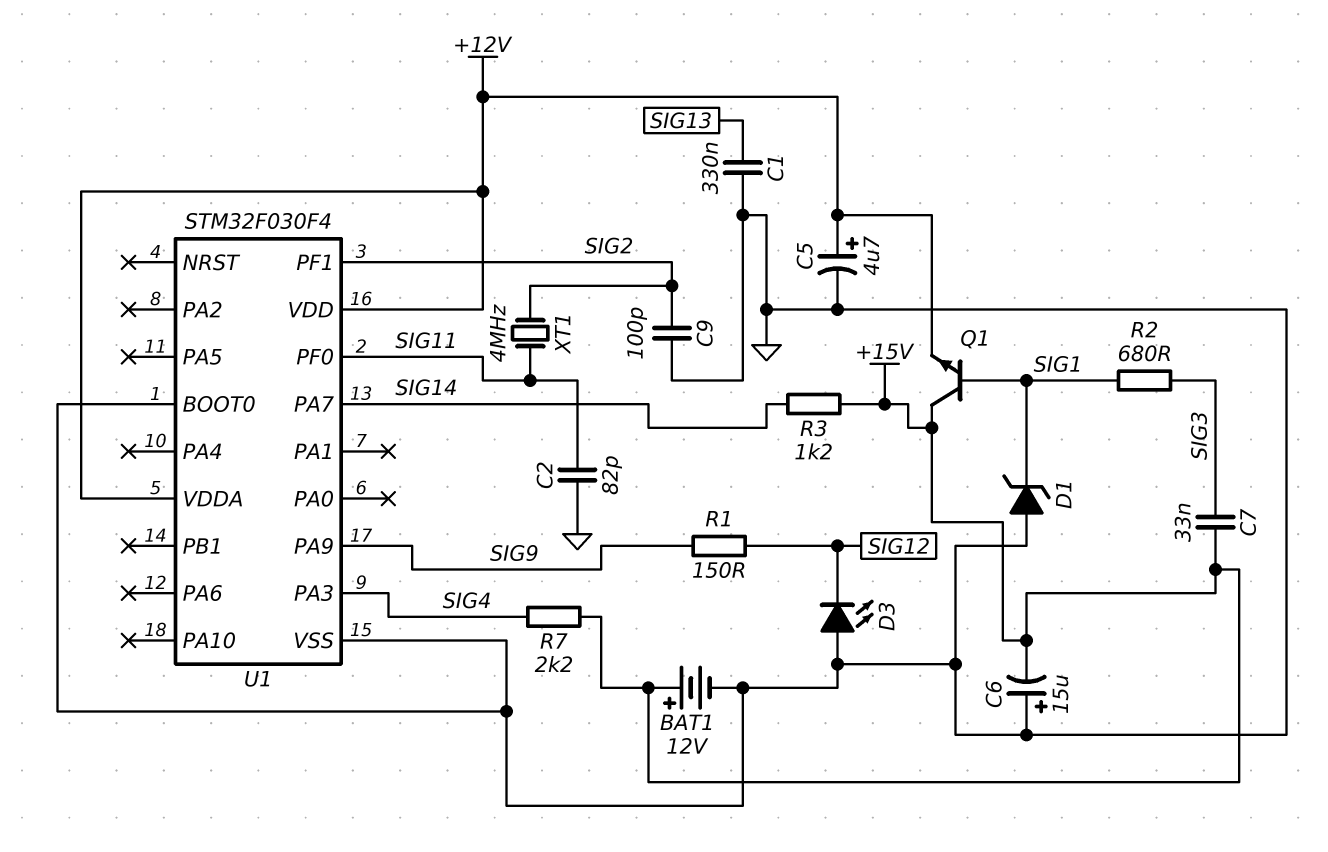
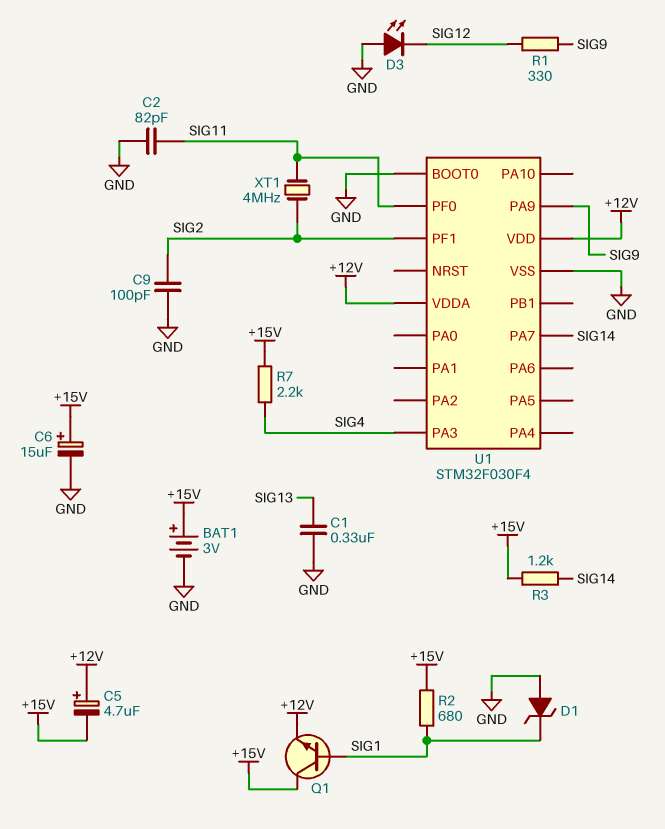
BAT1: 12V (plus +15V, minus GND) -> 3V (plus +15V, minus GND)
C5: 4.7uF (plus +12V, minus GND) -> 4.7uF (plus +12V, minus +15V)
C6: 15uF (plus GND, minus +15V) -> 15uF (plus +15V, minus GND)
C7: 33nF (+15V, SIG3) -> none
R1: 150 (SIG9, SIG12) -> 330 (SIG9, SIG12)
R2: 680 (SIG1, SIG3) -> 680 (+15V, SIG1)

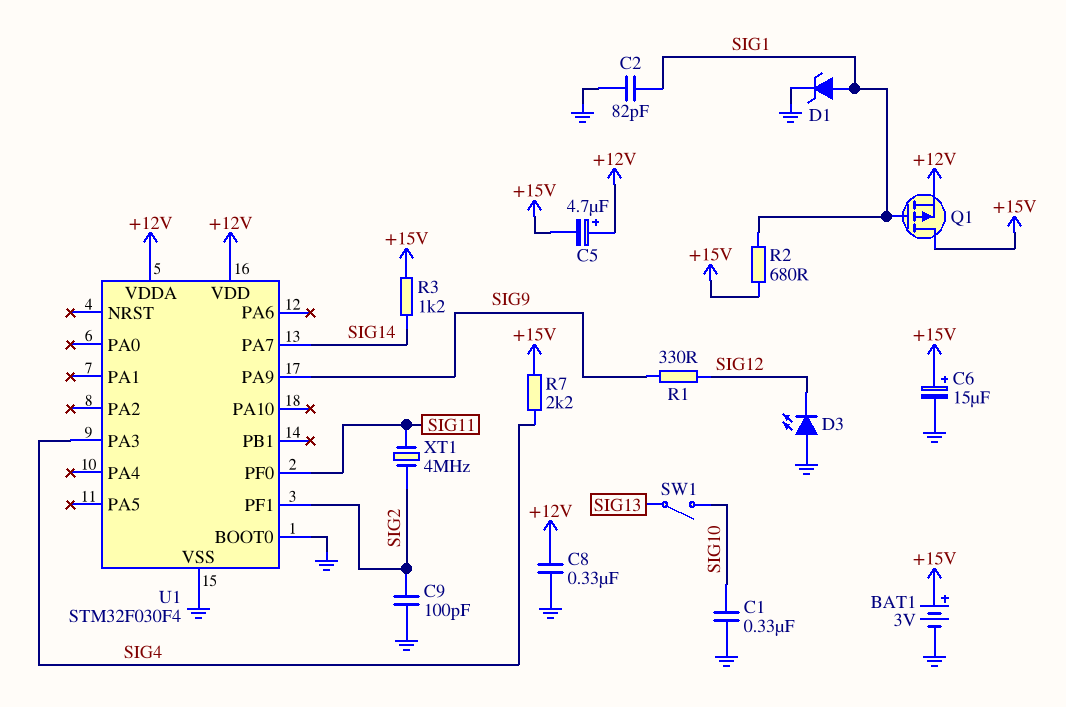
C1: 330nF (GND, SIG13) -> 330nF (GND, SIG10)
C2: 82pF (GND, SIG11) -> 82pF (GND, SIG1)
C8: none -> 330nF (+12V, GND)
D1: zener (A GND, K SIG1) -> zener (A SIG1, K GND)
Q1: NPN (B SIG1, C +15V, E +12V) -> PMOS (G SIG1, D +15V, S +12V)
SW1: none -> switch (SIG10, SIG13)

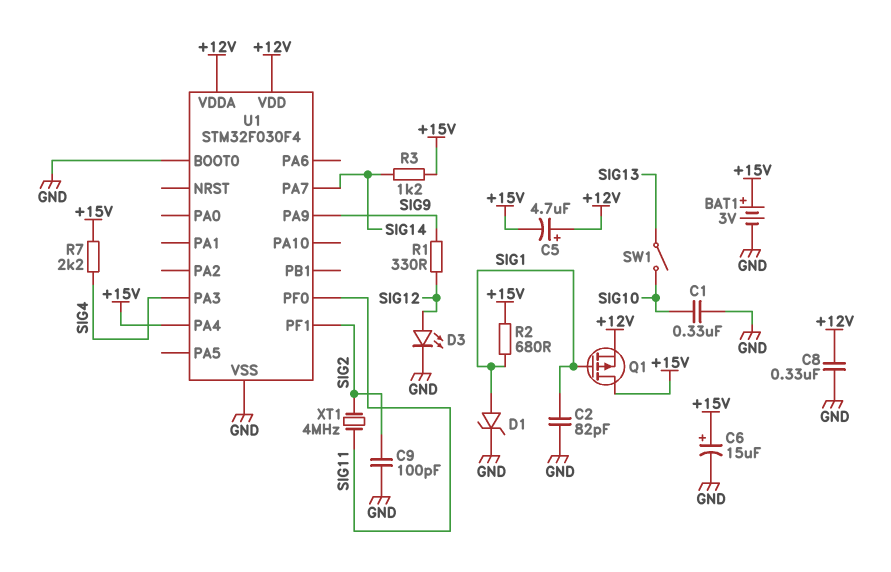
D3: LED (A GND, K SIG12) -> LED (A SIG12, K GND)
U1 pin PA4: none -> +15V

